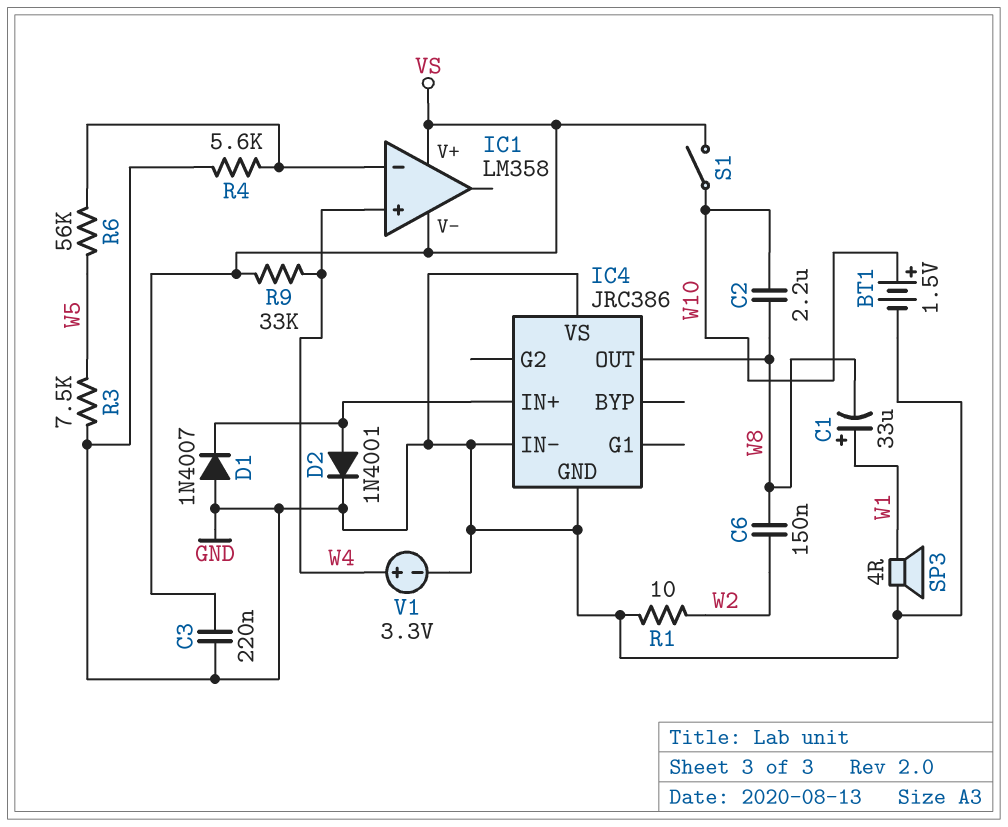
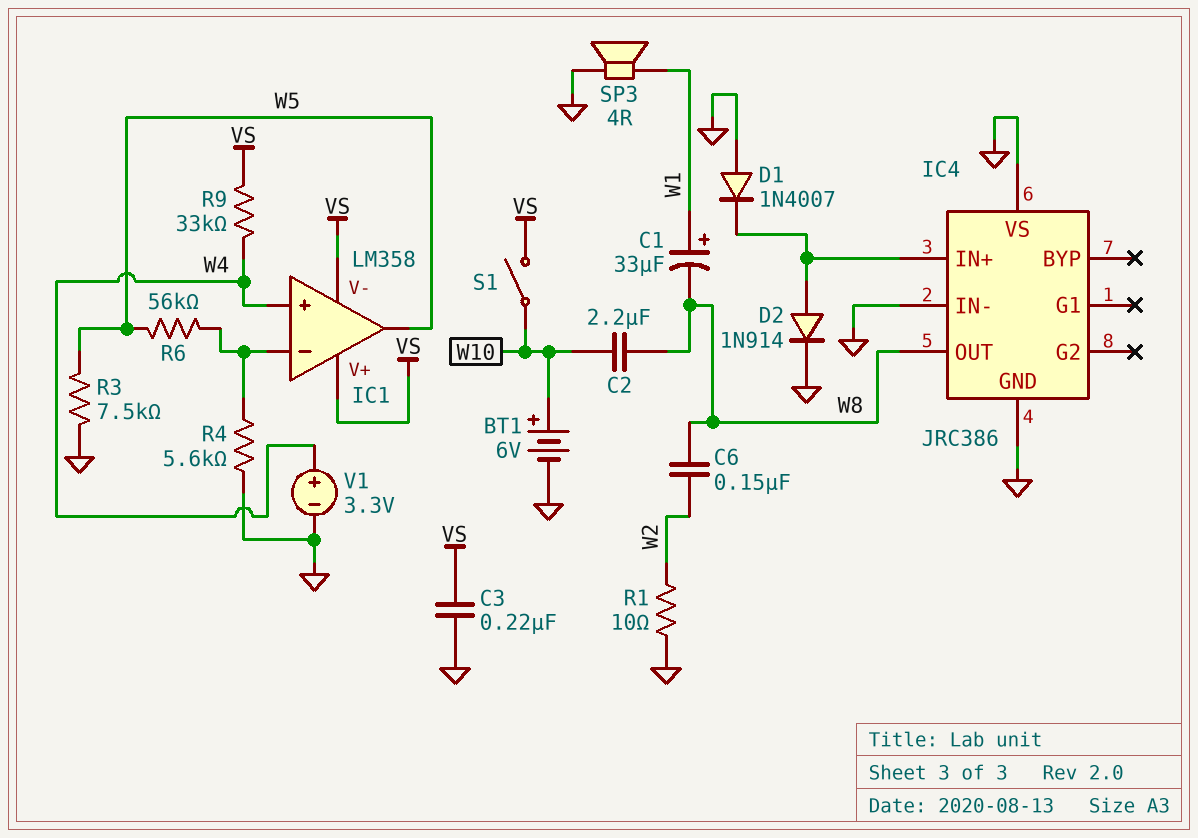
BT1: 1.5V (plus W10, minus GND) -> 6V (plus W10, minus GND)
D2: diode 1N4001 (A IC4/IN+, K GND) -> diode 1N914 (A IC4/IN+, K GND)
IC1 pin out: none -> W5

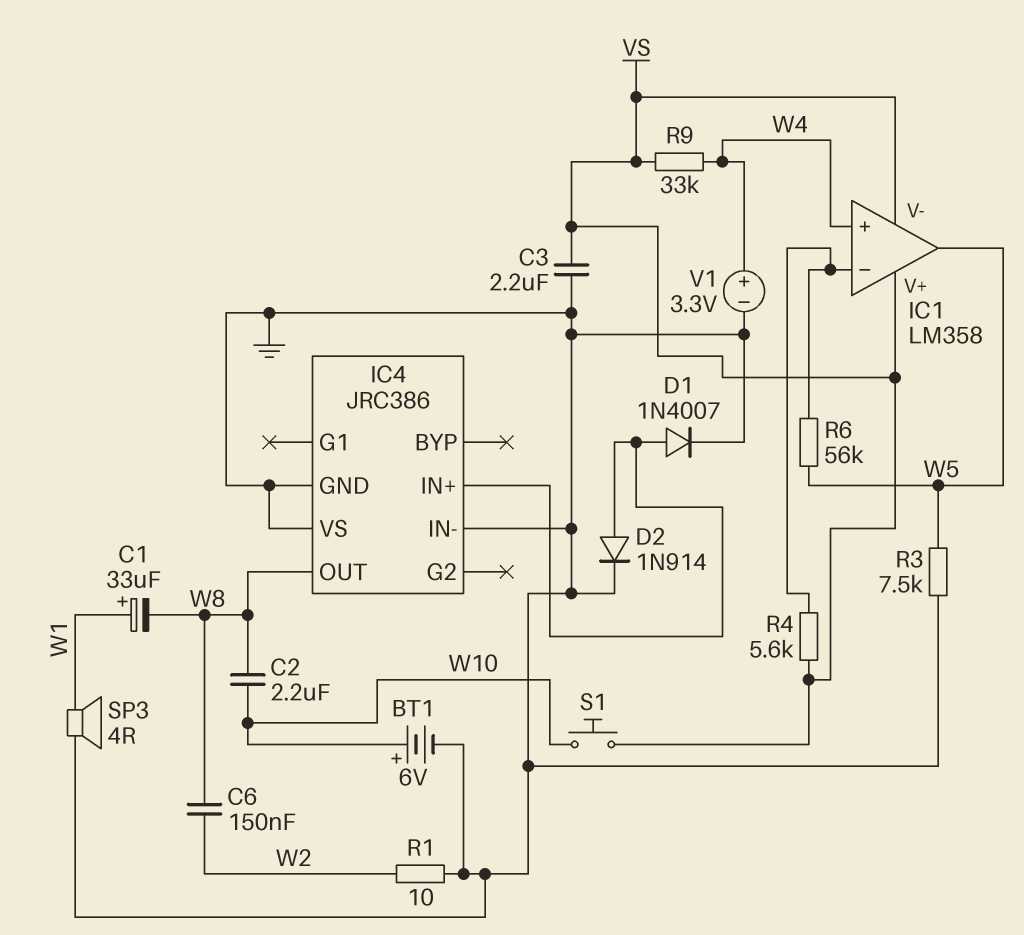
C3: 220nF (GND, VS) -> 2.2uF (GND, VS)
D1: diode 1N4007 (A GND, K IC4/IN+) -> diode 1N4007 (A IC4/IN+, K GND)
R4: 5.6k (GND, IC1/in-) -> 5.6k (IC1/in-, VS)
S1: switch (VS, W10) -> button (VS, W10)

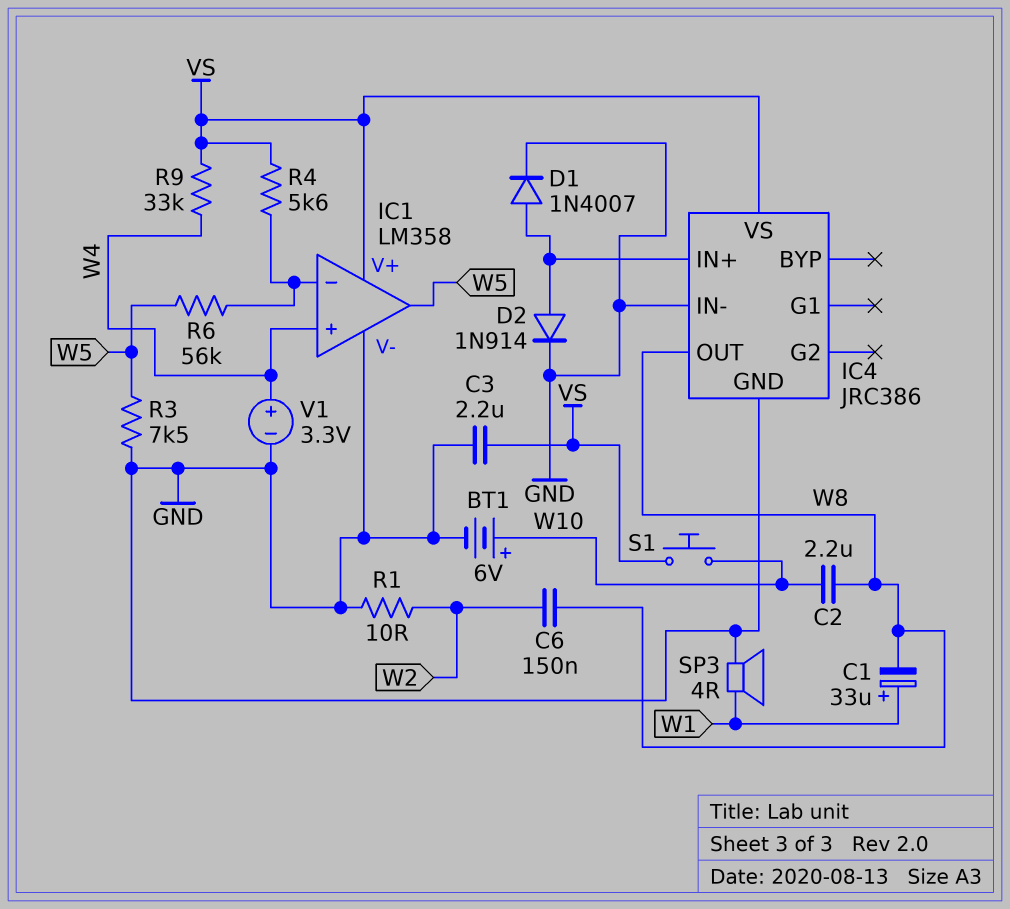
IC1 pin V-: VS -> GND
IC4 pin VS: GND -> VS

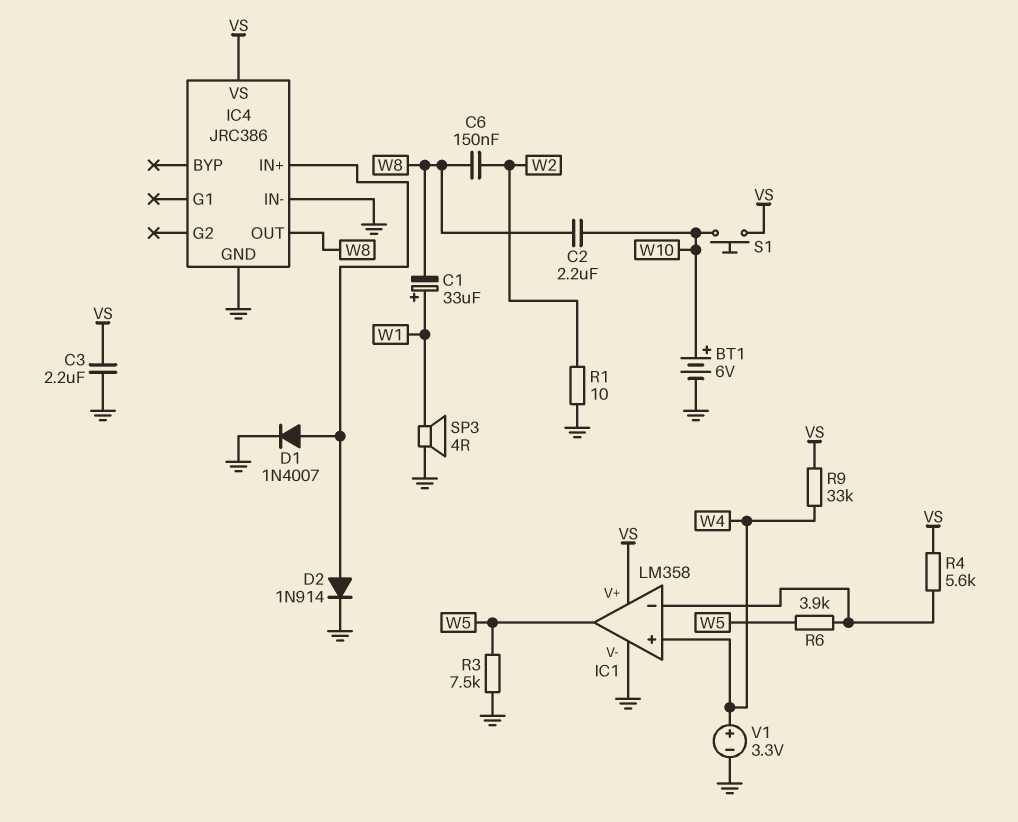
R6: 56k (IC1/in-, W5) -> 3.9k (IC1/in-, W5)

